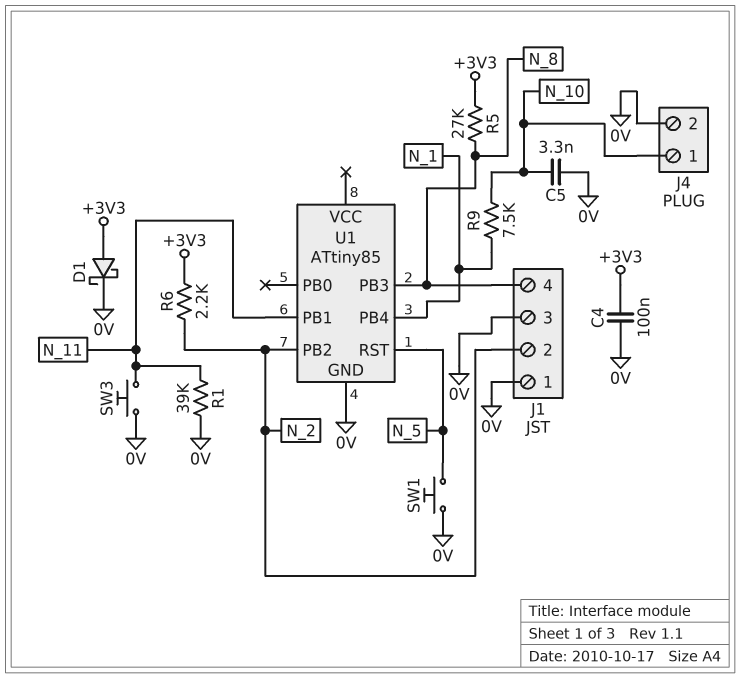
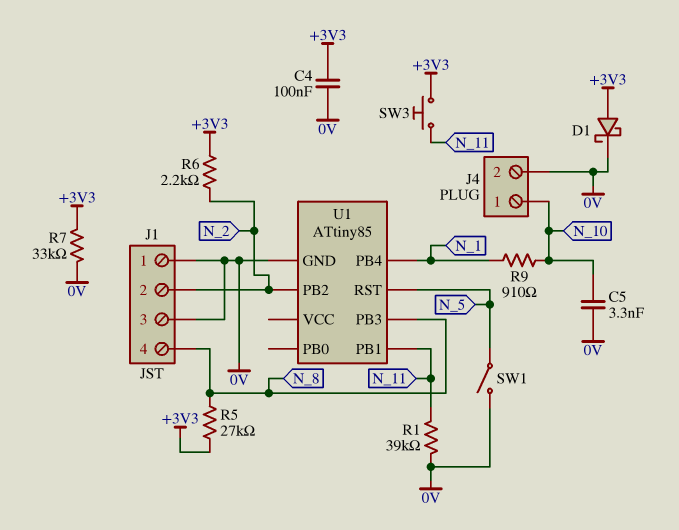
R7: none -> 33k (+3V3, 0V)
R9: 7.5k (N_1, N_10) -> 910 (N_1, N_10)
SW1: button (0V, N_5) -> switch (0V, N_5)
SW3: button (0V, N_11) -> button (+3V3, N_11)

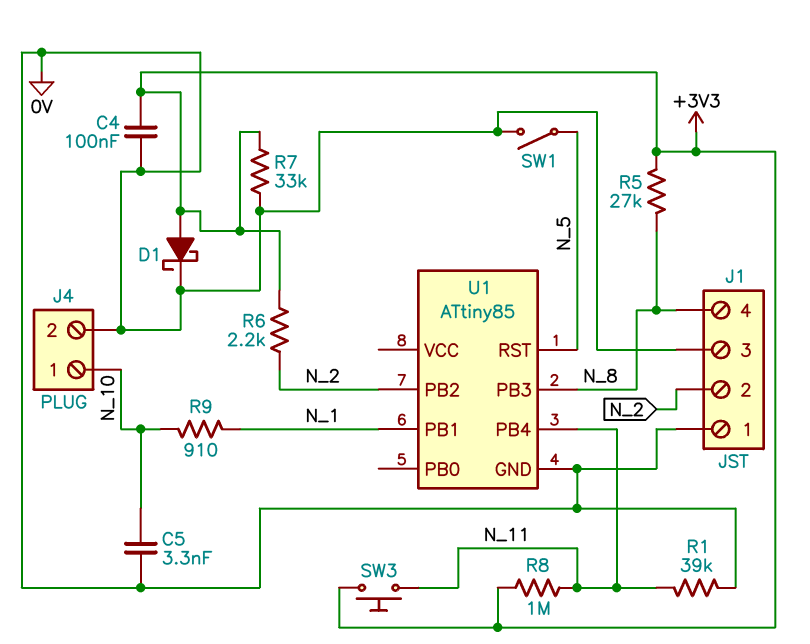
R8: none -> 1M (+3V3, N_11)
U1 pin PB1: N_11 -> N_1
U1 pin PB4: N_1 -> N_11

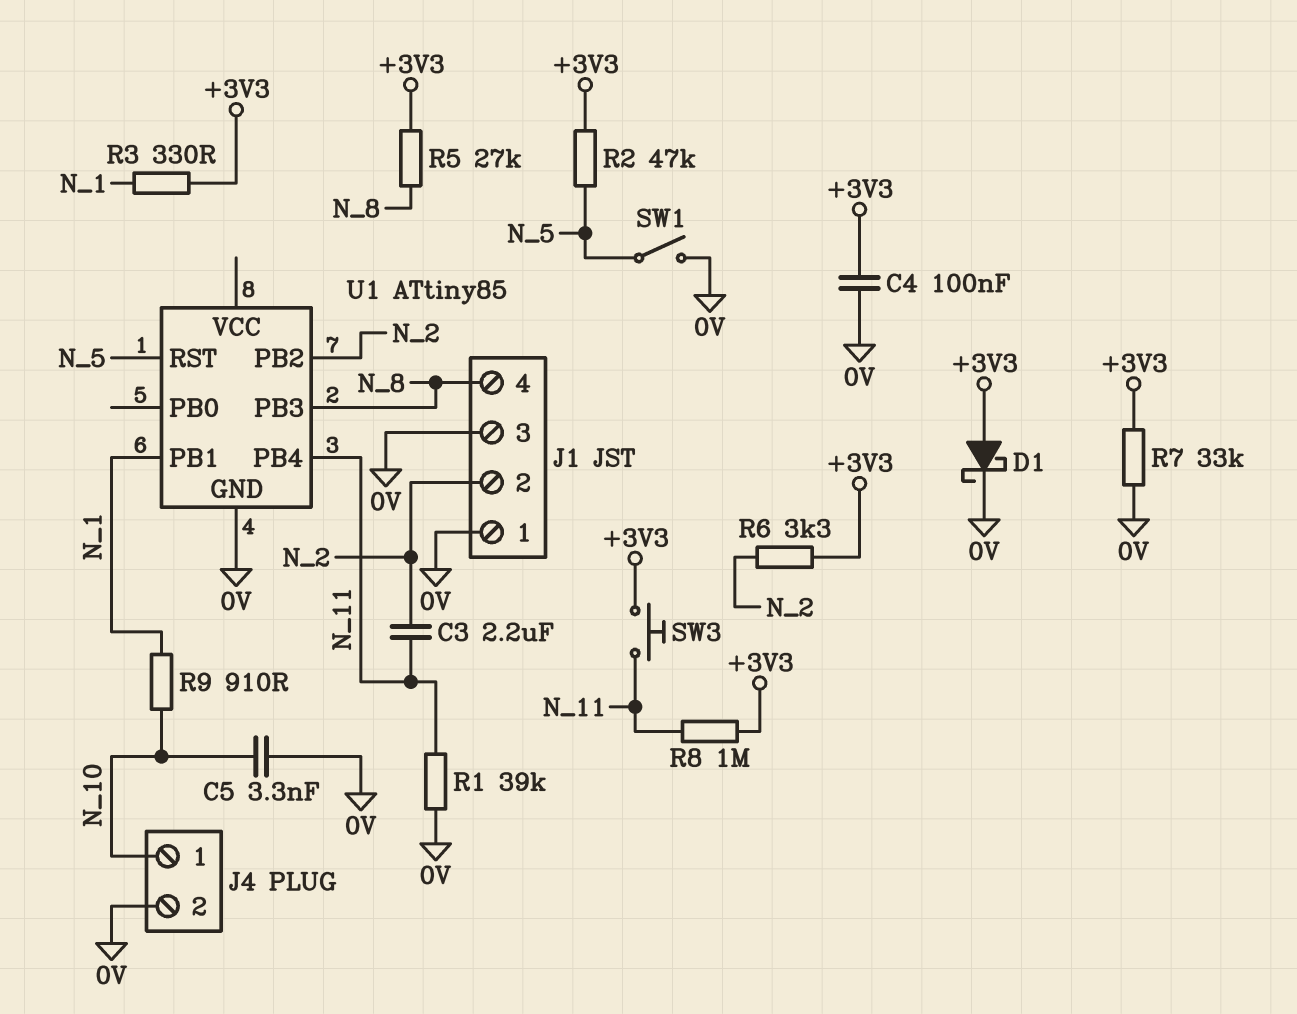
C3: none -> 2.2uF (N_2, N_11)
R2: none -> 47k (+3V3, N_5)
R3: none -> 330 (+3V3, N_1)
R6: 2.2k (+3V3, N_2) -> 3.3k (+3V3, N_2)

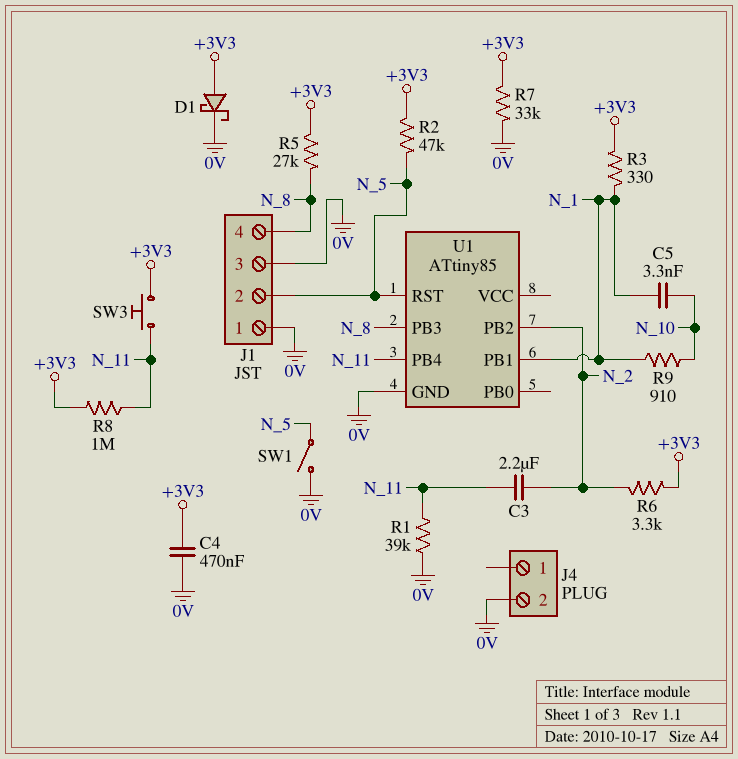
C4: 100nF (+3V3, 0V) -> 470nF (+3V3, 0V)
C5: 3.3nF (0V, N_10) -> 3.3nF (N_1, N_10)
J1 pin 2: N_2 -> N_5
J4 pin 1: N_10 -> none

